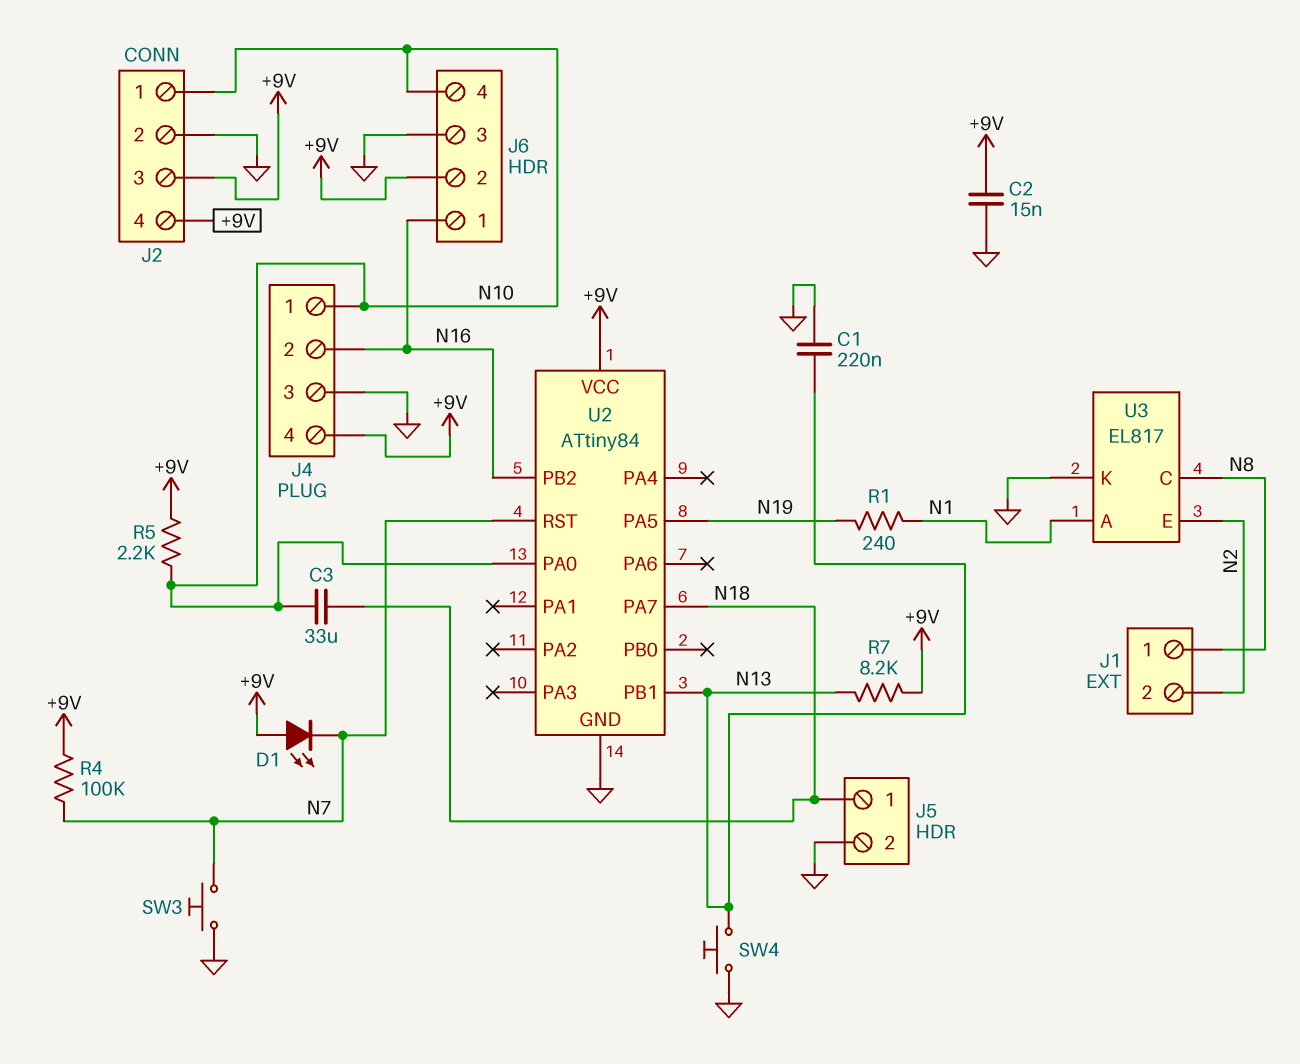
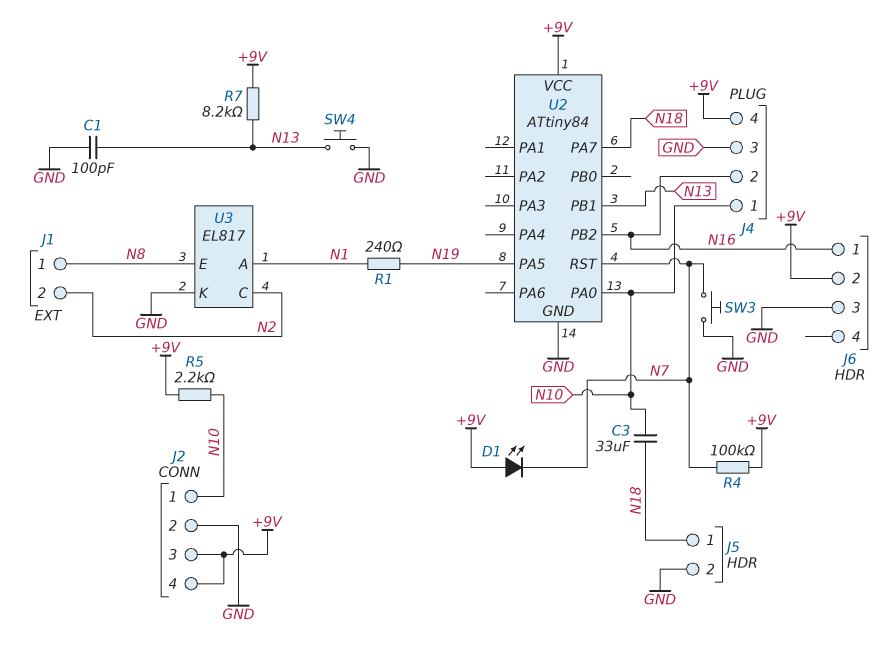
C1: 220nF (GND, N13) -> 100pF (GND, N13)
C2: 15nF (+9V, GND) -> none
J6 pin 4: N10 -> none
U3 pin C: N8 -> N2
U3 pin E: N2 -> N8

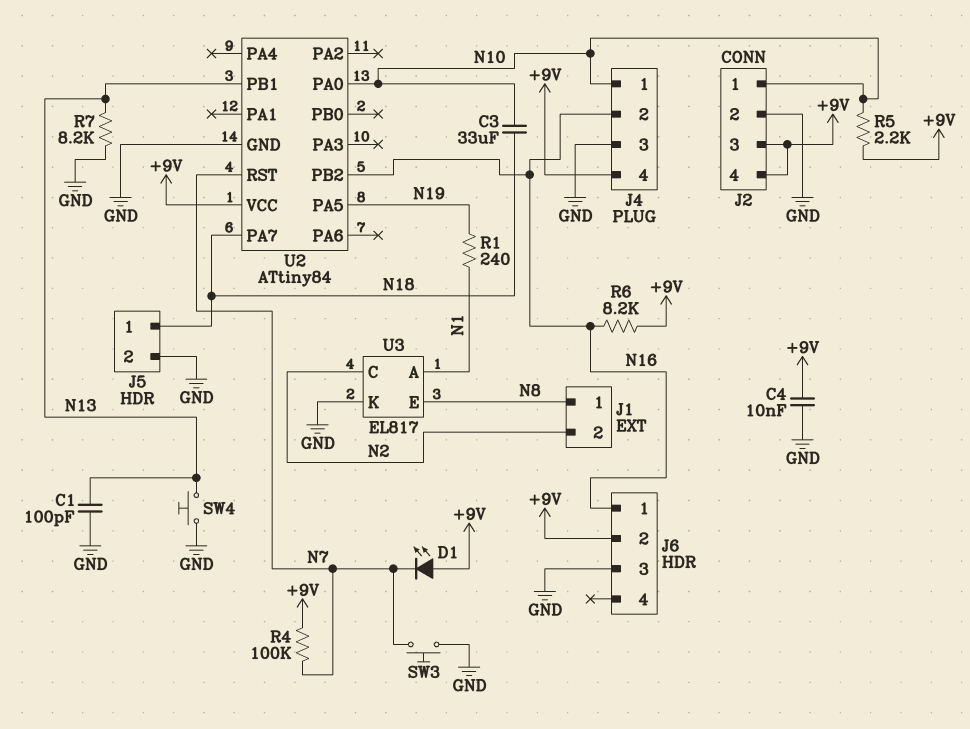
C4: none -> 10nF (+9V, GND)
R6: none -> 8.2k (+9V, N16)
R7: 8.2k (+9V, N13) -> 8.2k (GND, N13)

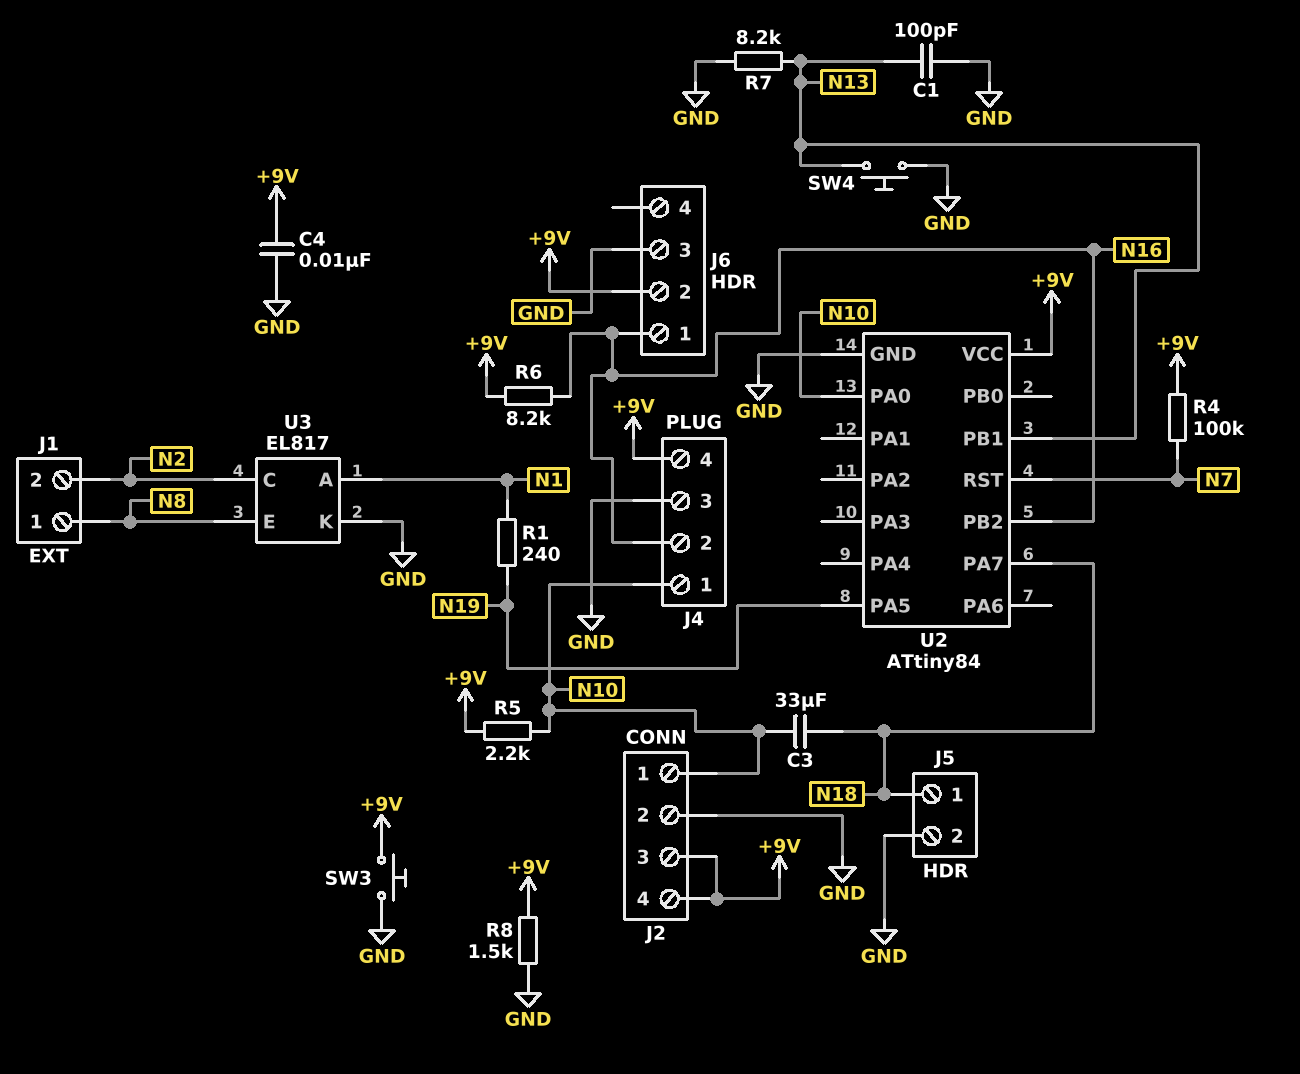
D1: LED (A +9V, K N7) -> none
R8: none -> 1.5k (+9V, GND)
SW3: button (GND, N7) -> button (+9V, GND)

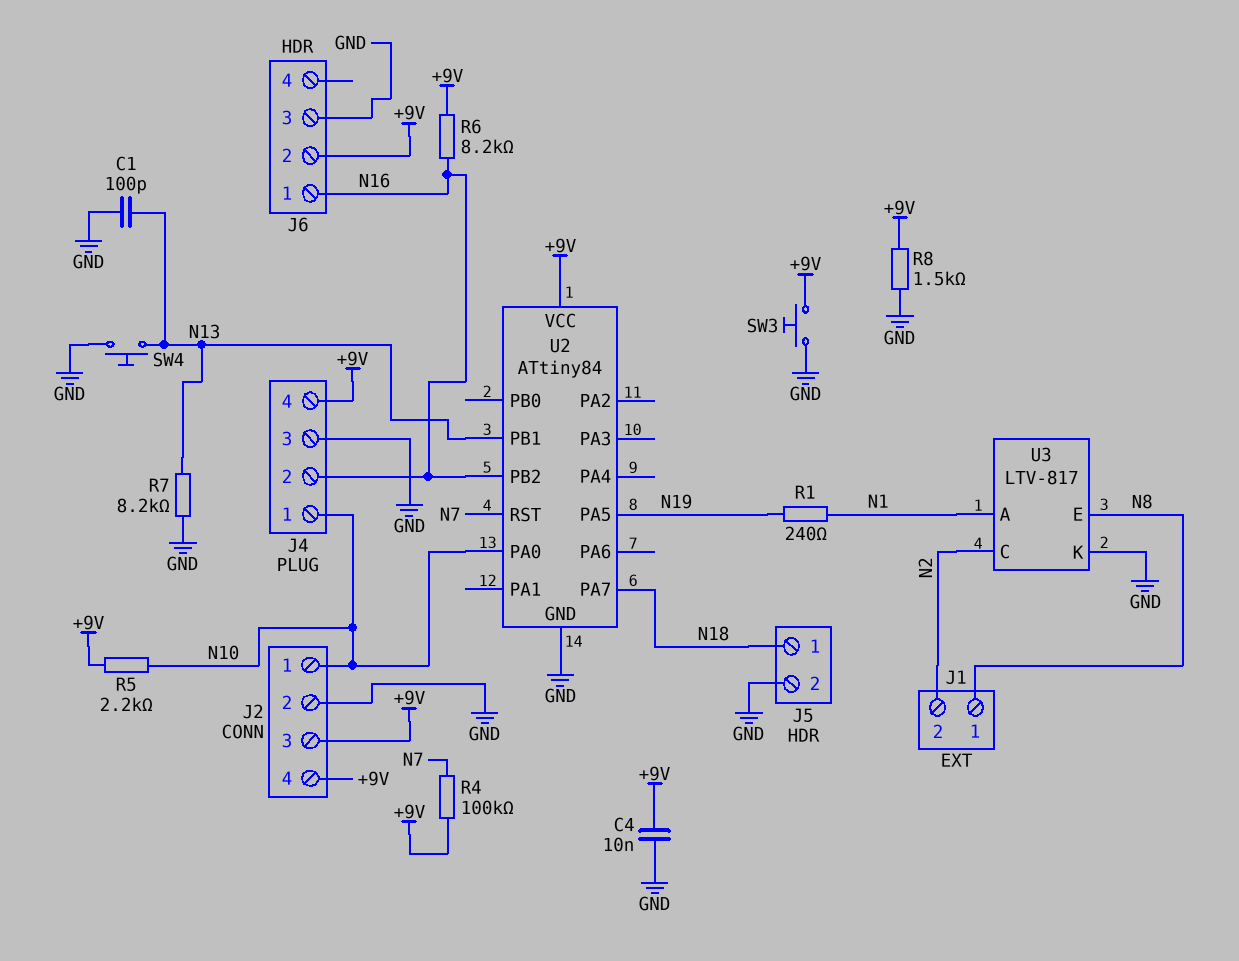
C3: 33uF (N10, N18) -> none
U3: EL817 -> LTV-817

